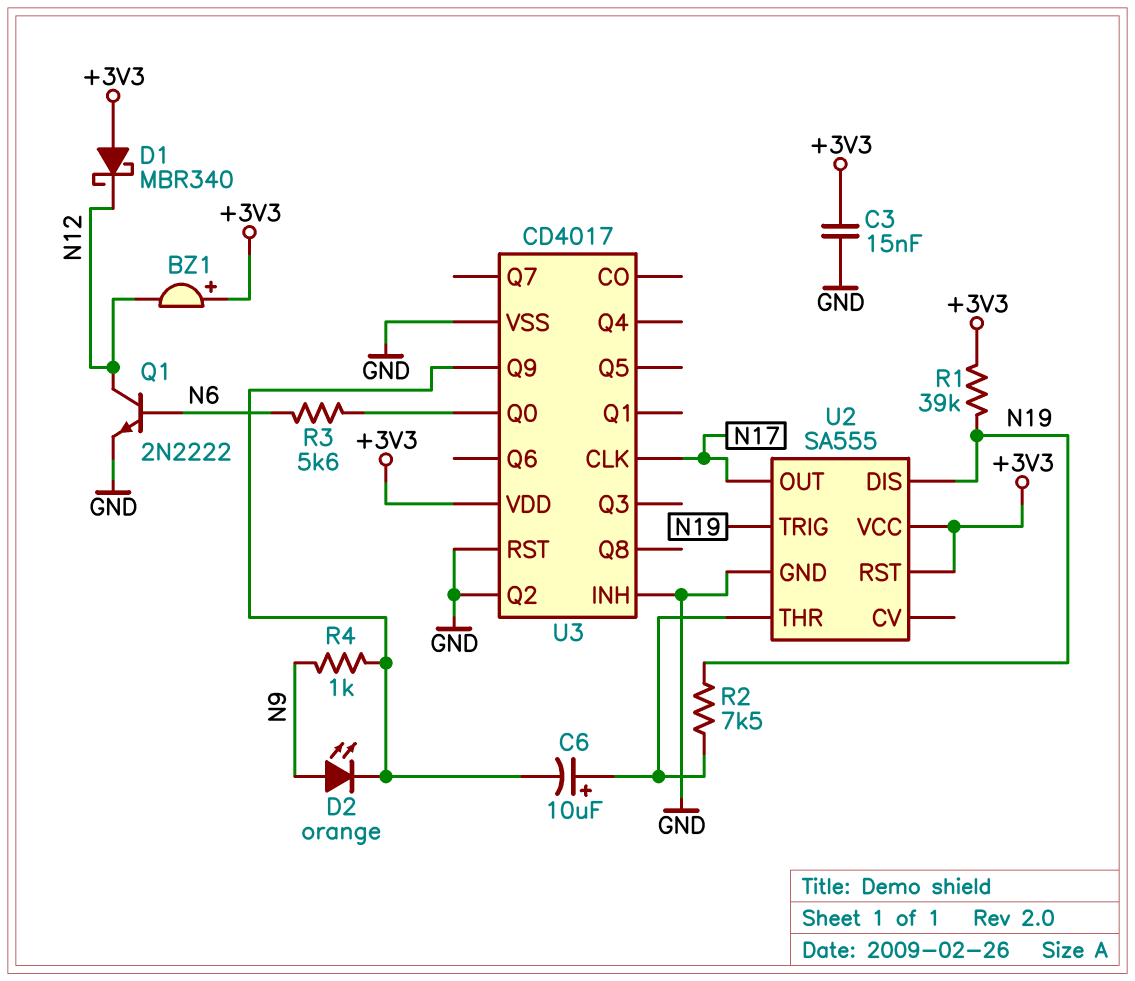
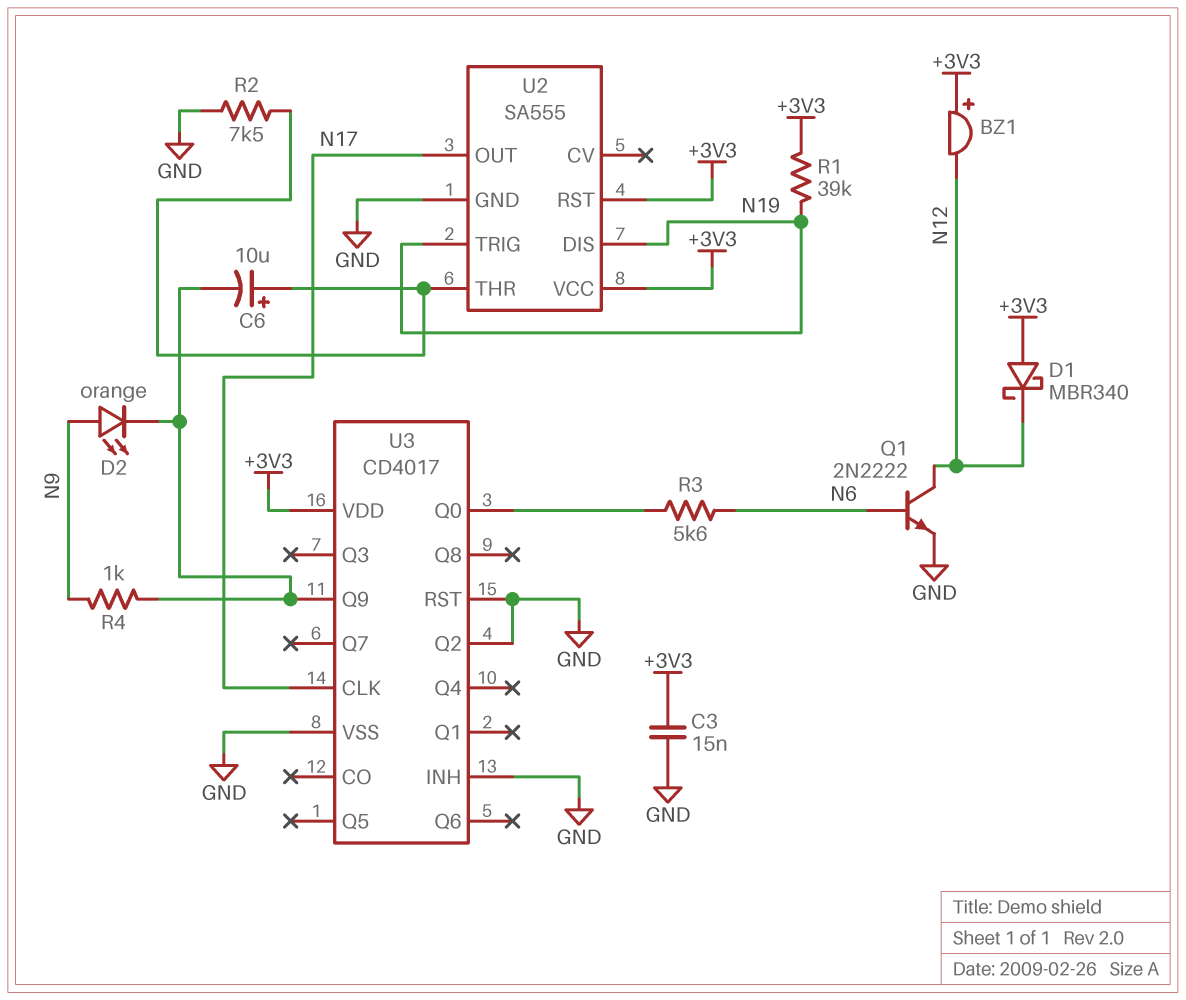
R2: 7.5k (N19, U2/THR) -> 7.5k (GND, U2/THR)

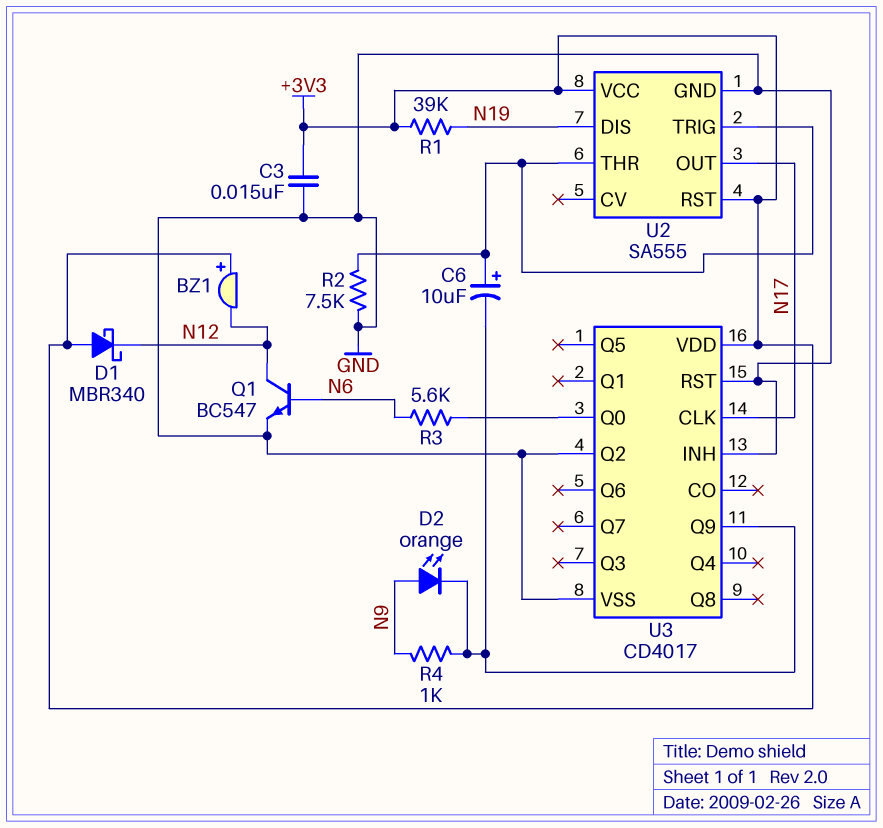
Q1: NPN 2N2222 (B N6, C N12, E GND) -> NPN BC547 (B N6, C N12, E GND)
U2 pin TRIG: N19 -> U2/THR

